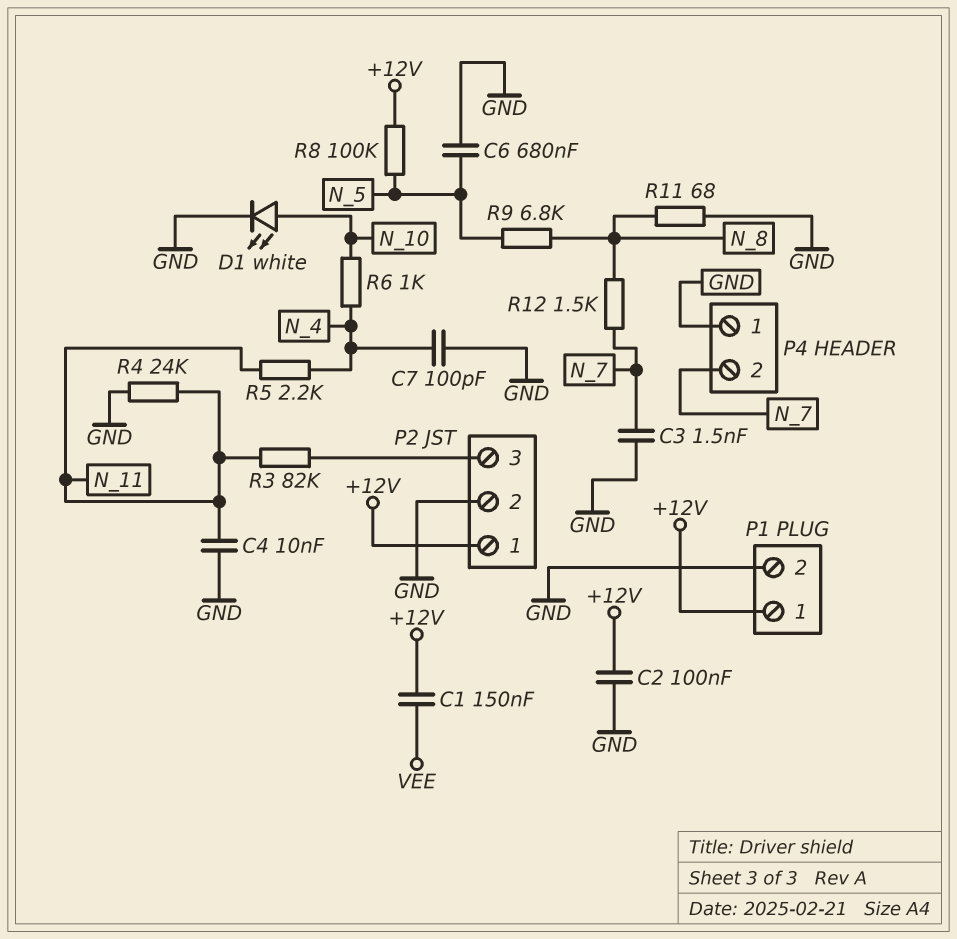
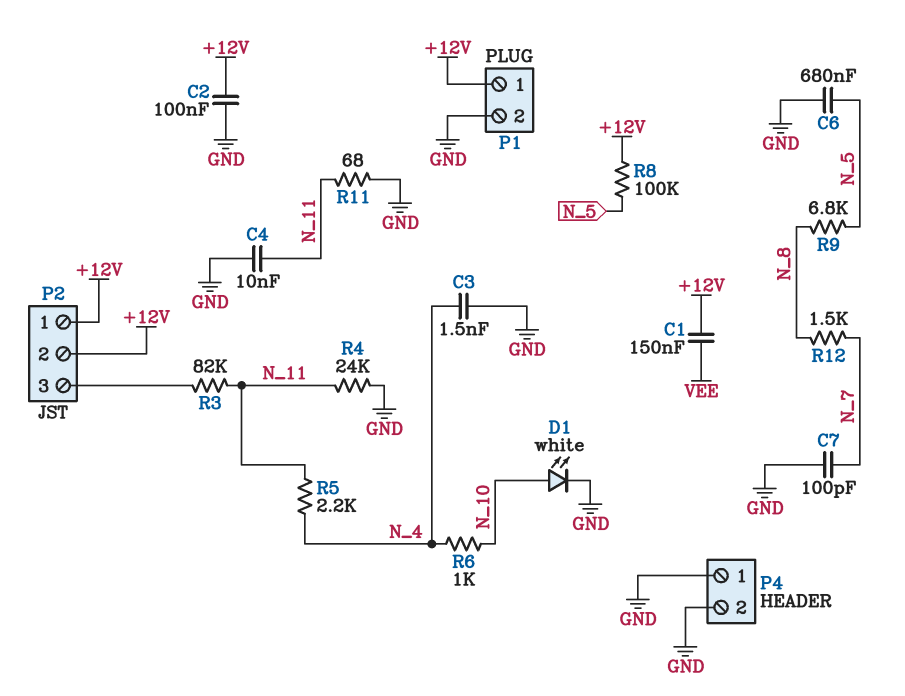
C3: 1.5nF (GND, N_7) -> 1.5nF (GND, N_4)
C7: 100pF (GND, N_4) -> 100pF (GND, N_7)
P2 pin 2: GND -> +12V
P4 pin 2: N_7 -> GND
R11: 68 (GND, N_8) -> 68 (GND, N_11)

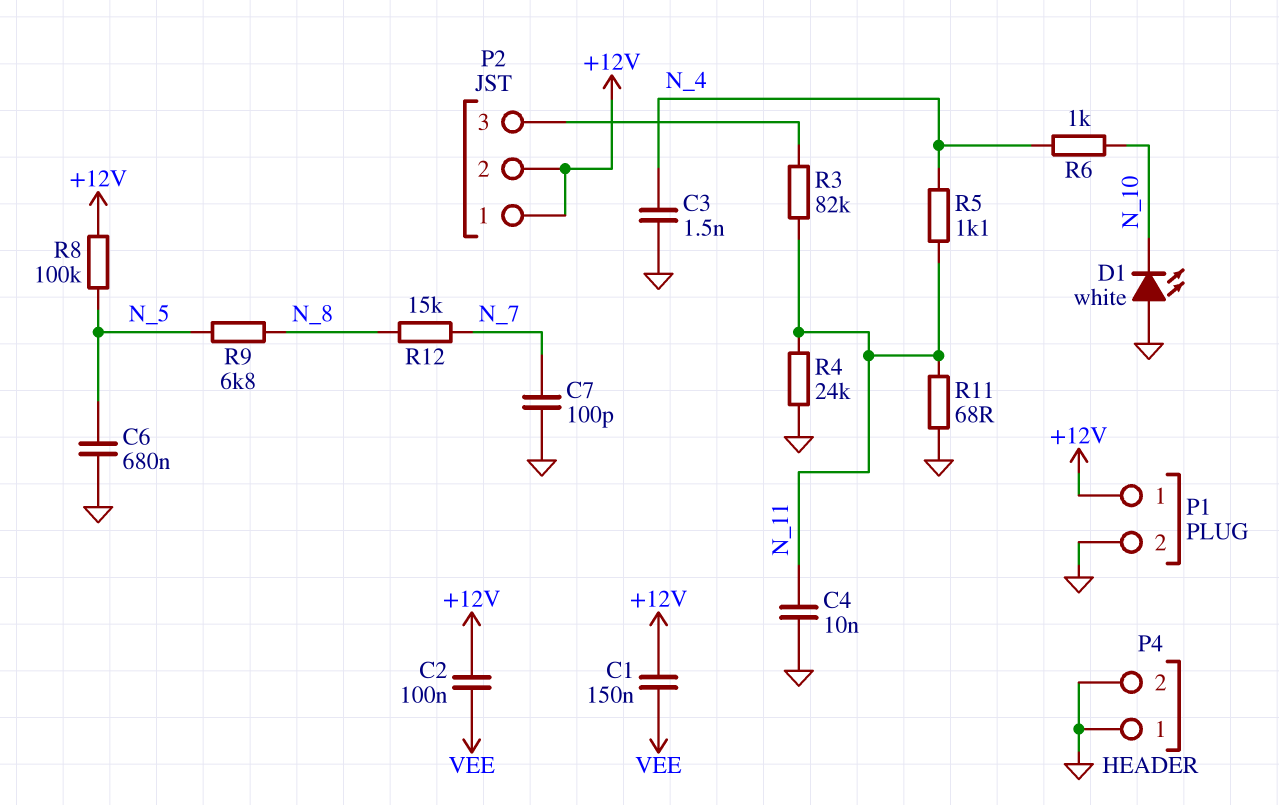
C2: 100nF (+12V, GND) -> 100nF (+12V, VEE)
D1: LED white (A N_10, K GND) -> LED white (A GND, K N_10)
R5: 2.2k (N_4, N_11) -> 1.1k (N_4, N_11)
R12: 1.5k (N_7, N_8) -> 15k (N_7, N_8)

